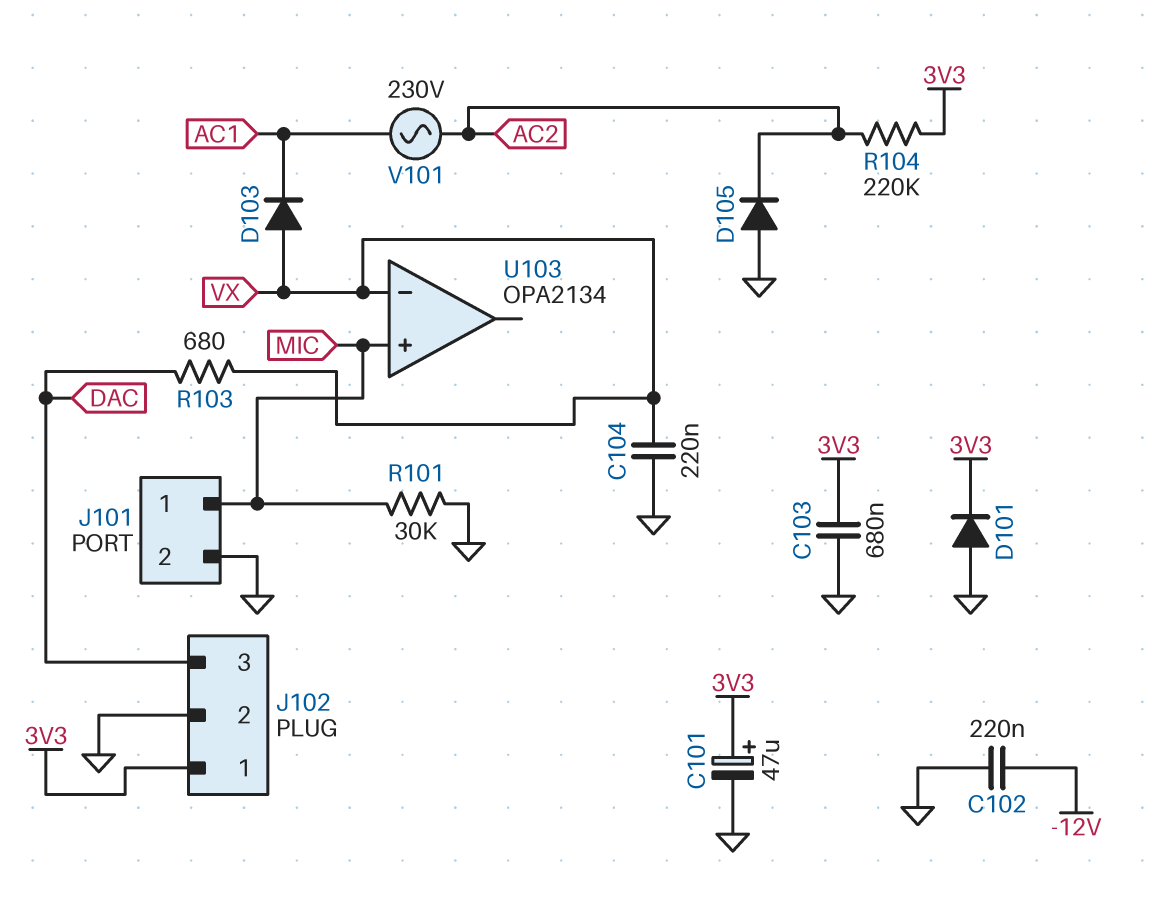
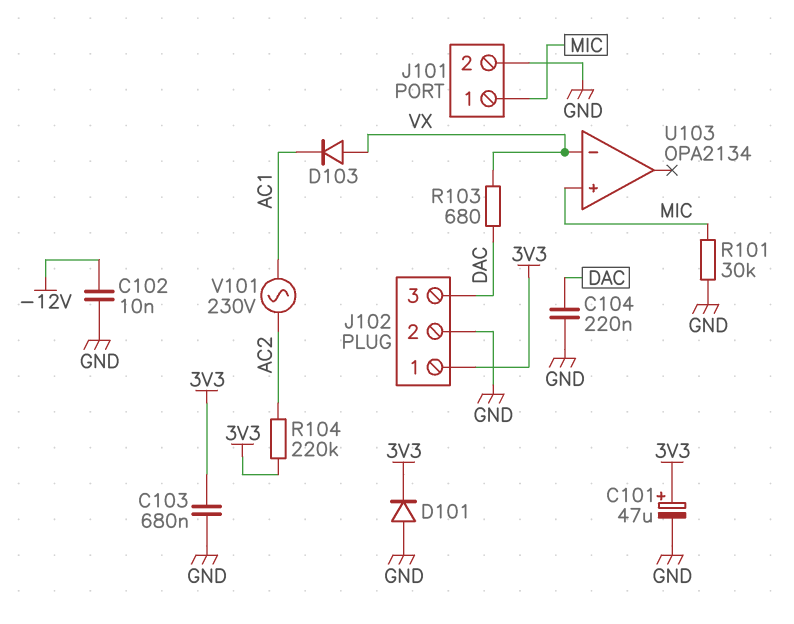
C102: 220nF (-12V, GND) -> 10nF (-12V, GND)
C104: 220nF (GND, VX) -> 220nF (DAC, GND)
D105: diode (A GND, K AC2) -> none

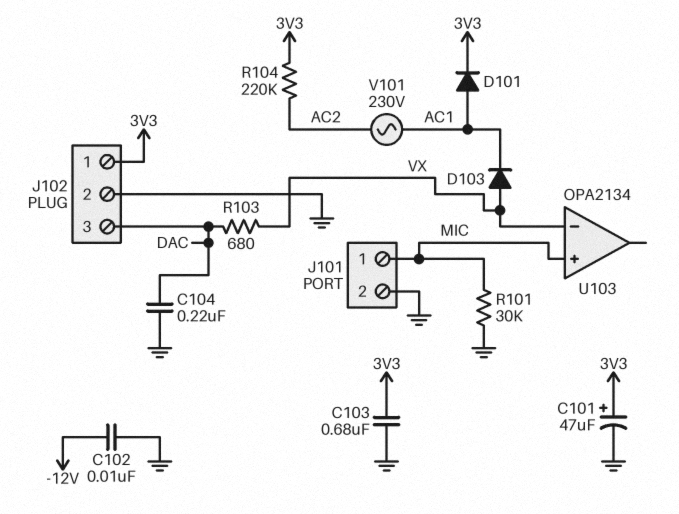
D101: diode (A GND, K 3V3) -> diode (A AC1, K 3V3)

